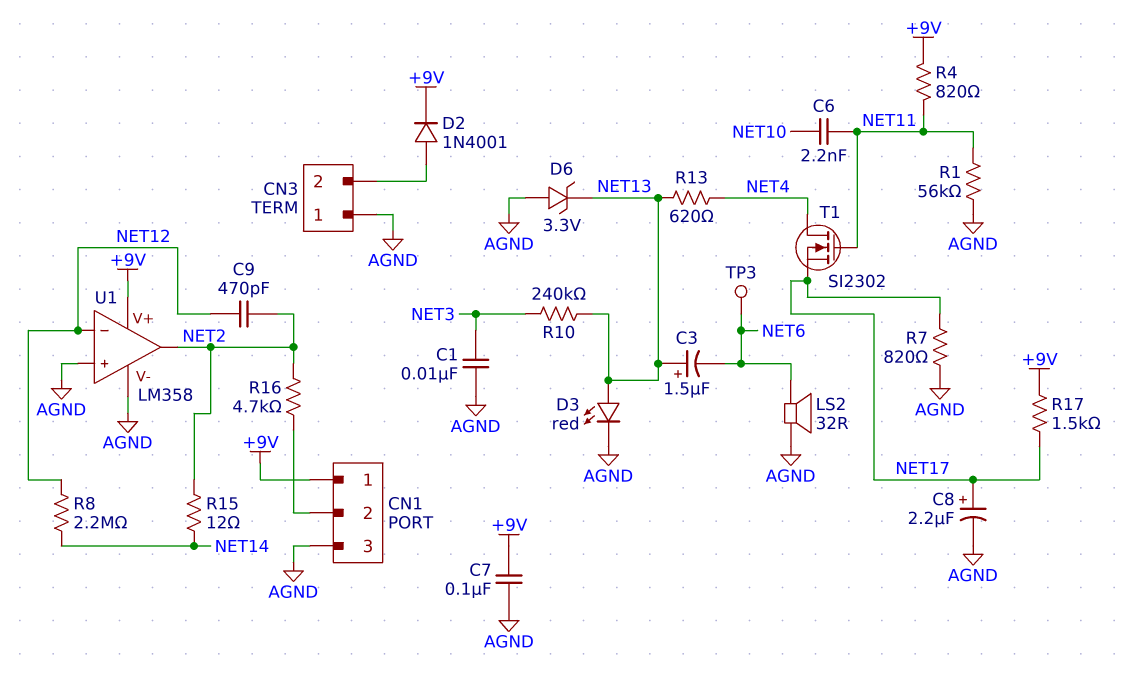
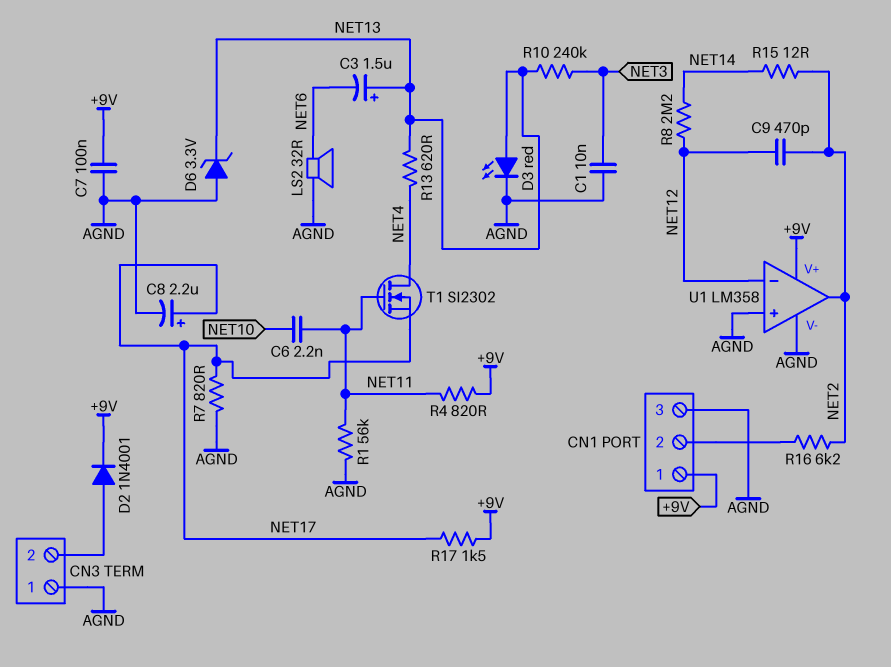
R16: 4.7k (CN1/2, NET2) -> 6.2k (CN1/2, NET2)
TP3: test point (NET6) -> none

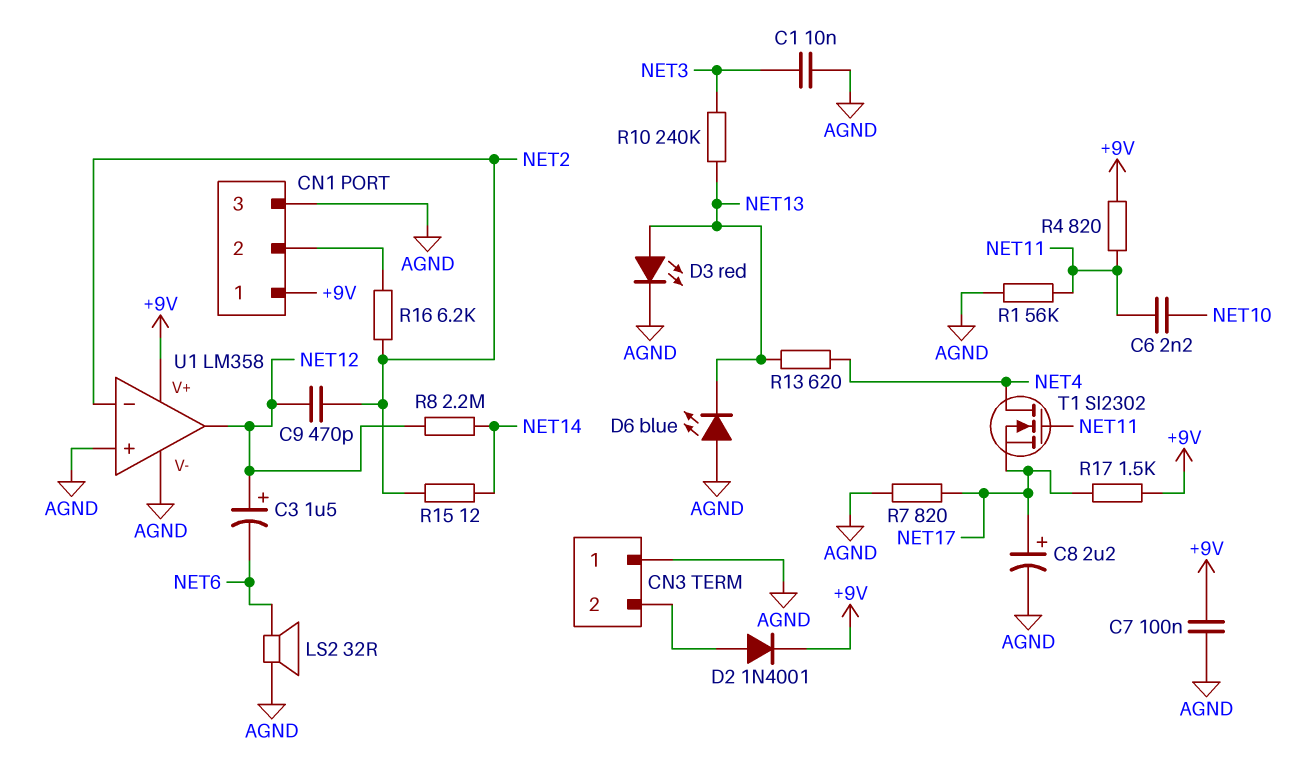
C3: 1.5uF (plus NET13, minus NET6) -> 1.5uF (plus NET12, minus NET6)
D6: zener 3.3V (A AGND, K NET13) -> LED blue (A AGND, K NET13)
U1 pin in-: NET12 -> NET2
U1 pin out: NET2 -> NET12

